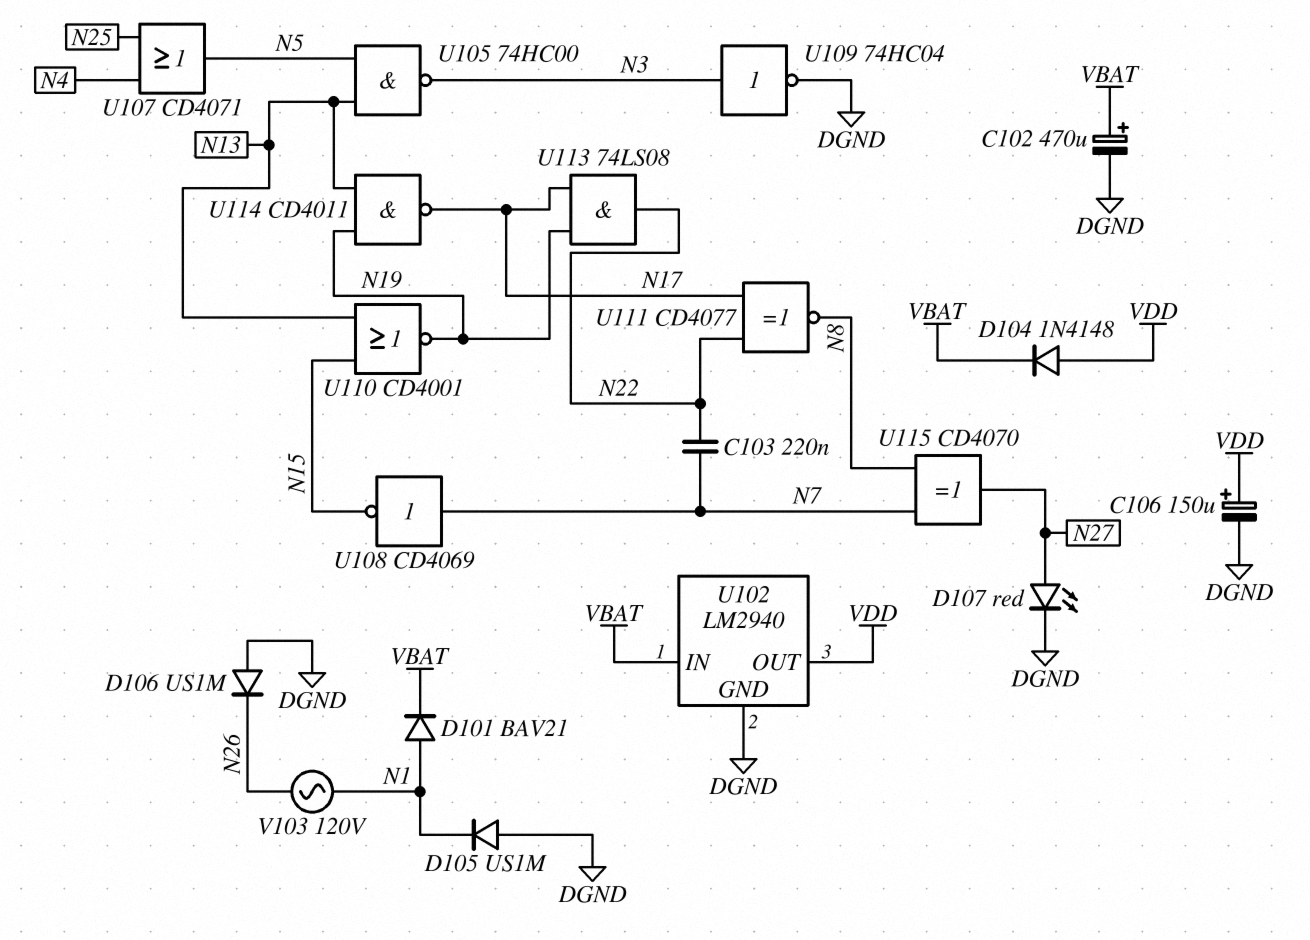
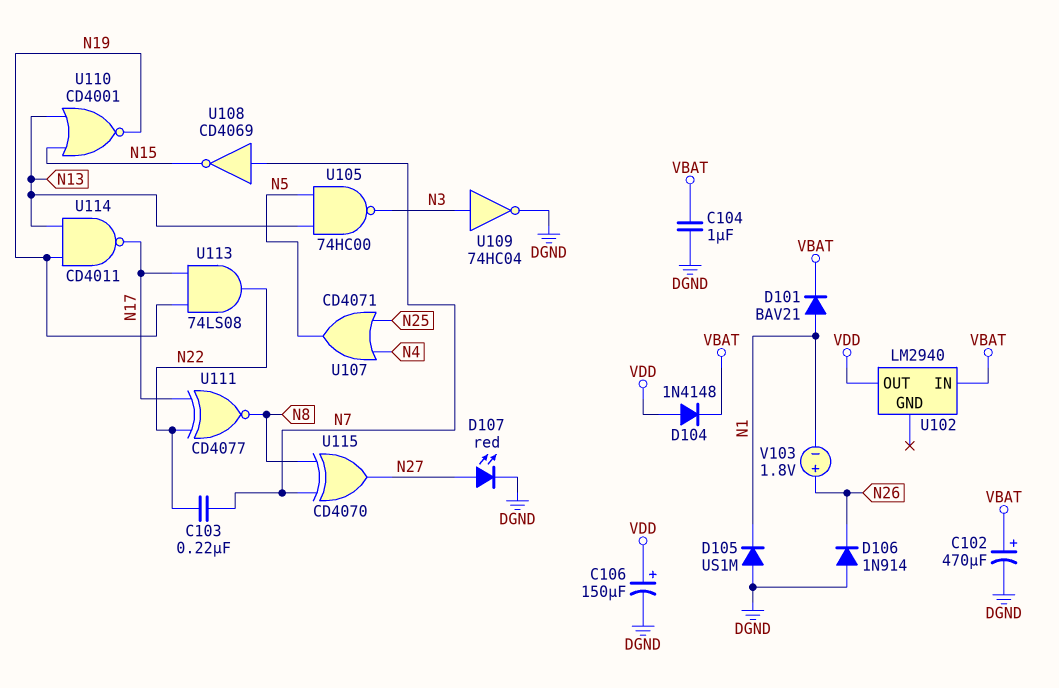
C104: none -> 1uF (DGND, VBAT)
D106: diode US1M (A DGND, K N26) -> diode 1N914 (A DGND, K N26)
U102 pin GND: DGND -> none
V103: AC 120V (N1, N26) -> 1.8V (plus N26, minus N1)

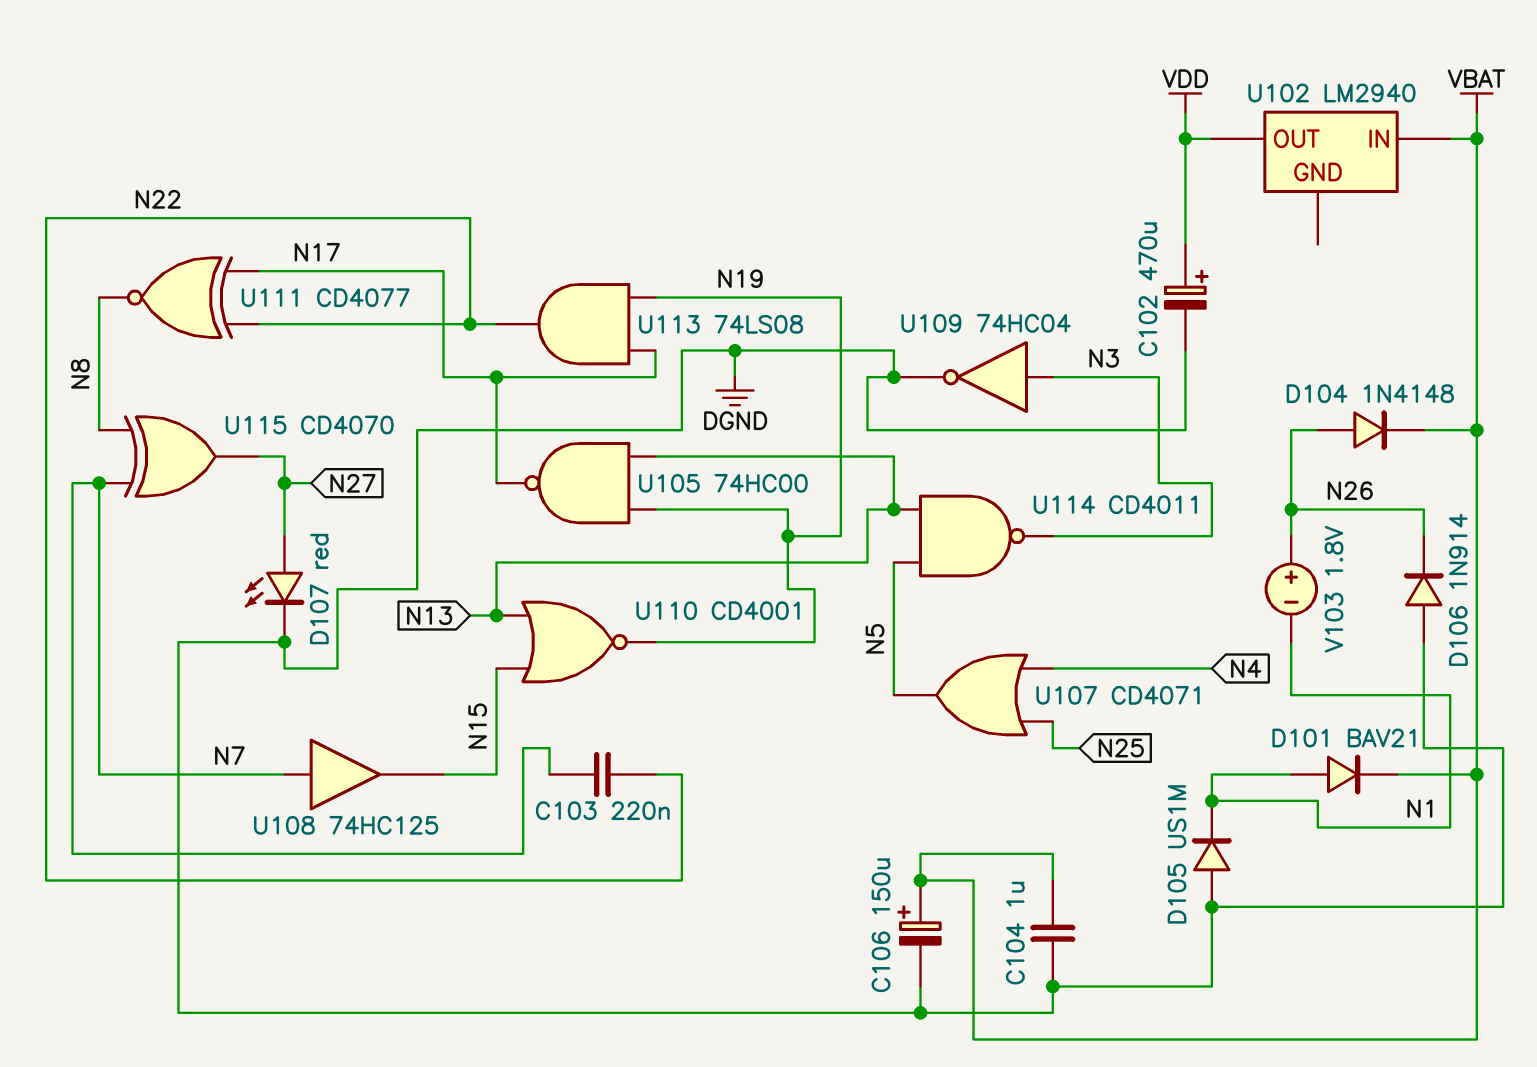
C102: 470uF (plus VBAT, minus DGND) -> 470uF (plus VDD, minus DGND)
C106: 150uF (plus VDD, minus DGND) -> 150uF (plus VBAT, minus DGND)
D104: diode 1N4148 (A VDD, K VBAT) -> diode 1N4148 (A N26, K VBAT)
U105: NAND 74HC00 (in N5, in N13, out N3) -> NAND 74HC00 (in N13, in N19, out N17)
U108: NOT CD4069 (in N7, out N15) -> buffer 74HC125 (in N7, out N15)
U114: NAND CD4011 (in N13, in N19, out N17) -> NAND CD4011 (in N5, in N13, out N3)

